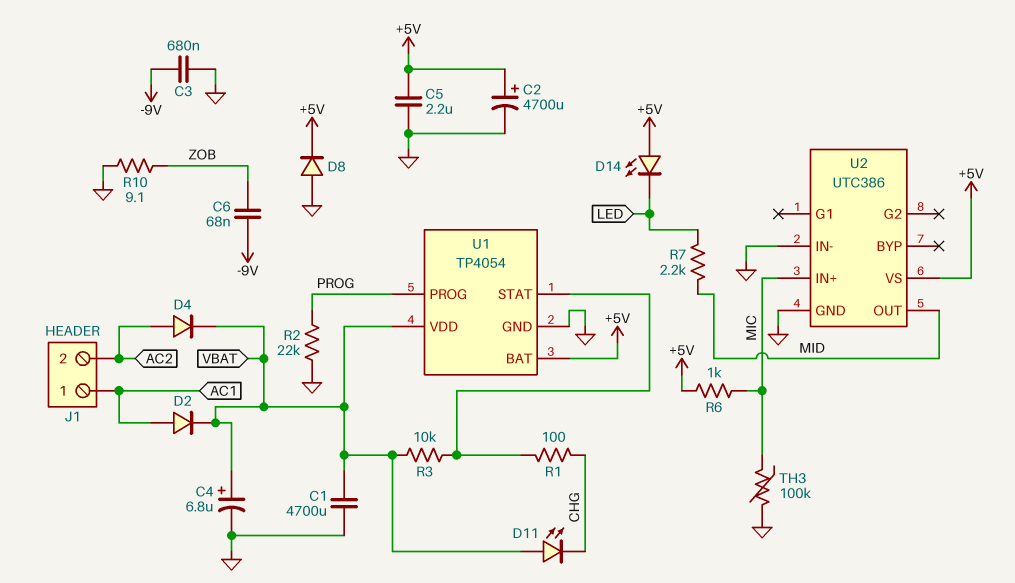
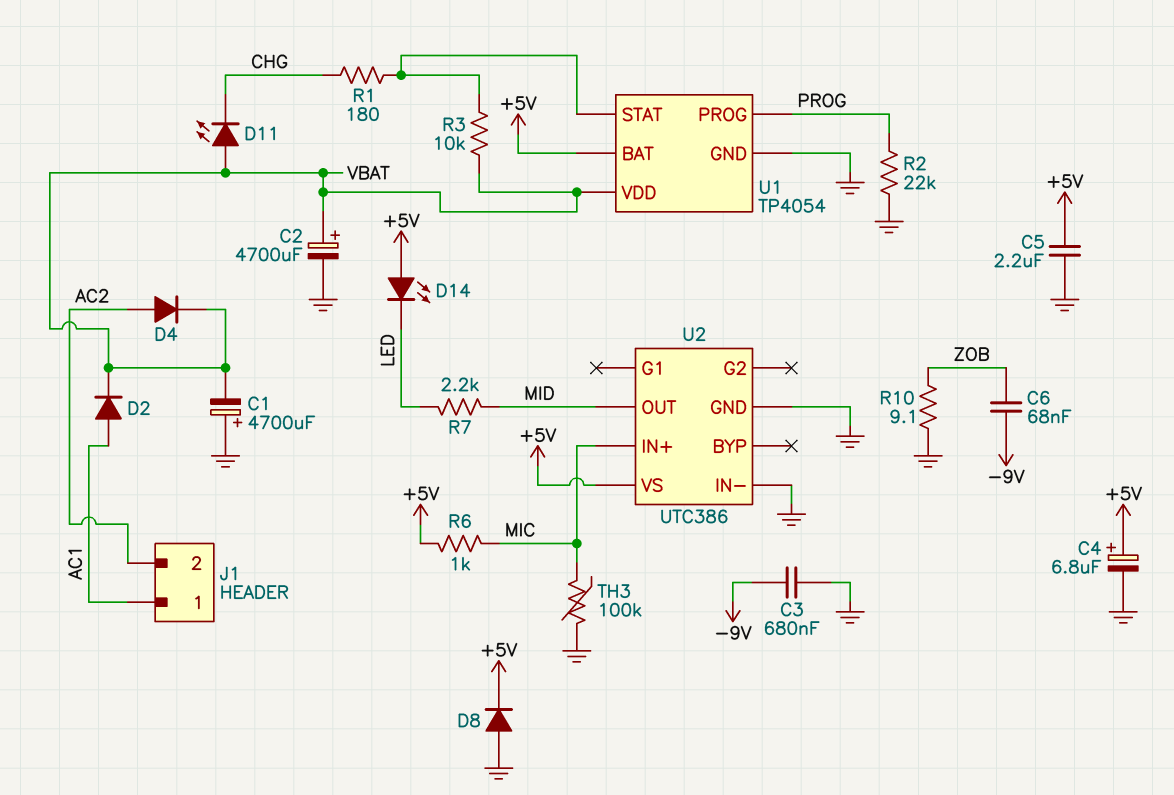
C1: 4700uF (GND, VBAT) -> 4700uF (plus GND, minus VBAT)
C2: 4700uF (plus +5V, minus GND) -> 4700uF (plus VBAT, minus GND)
C4: 6.8uF (plus VBAT, minus GND) -> 6.8uF (plus +5V, minus GND)
R1: 100 (CHG, U1/STAT) -> 180 (CHG, U1/STAT)

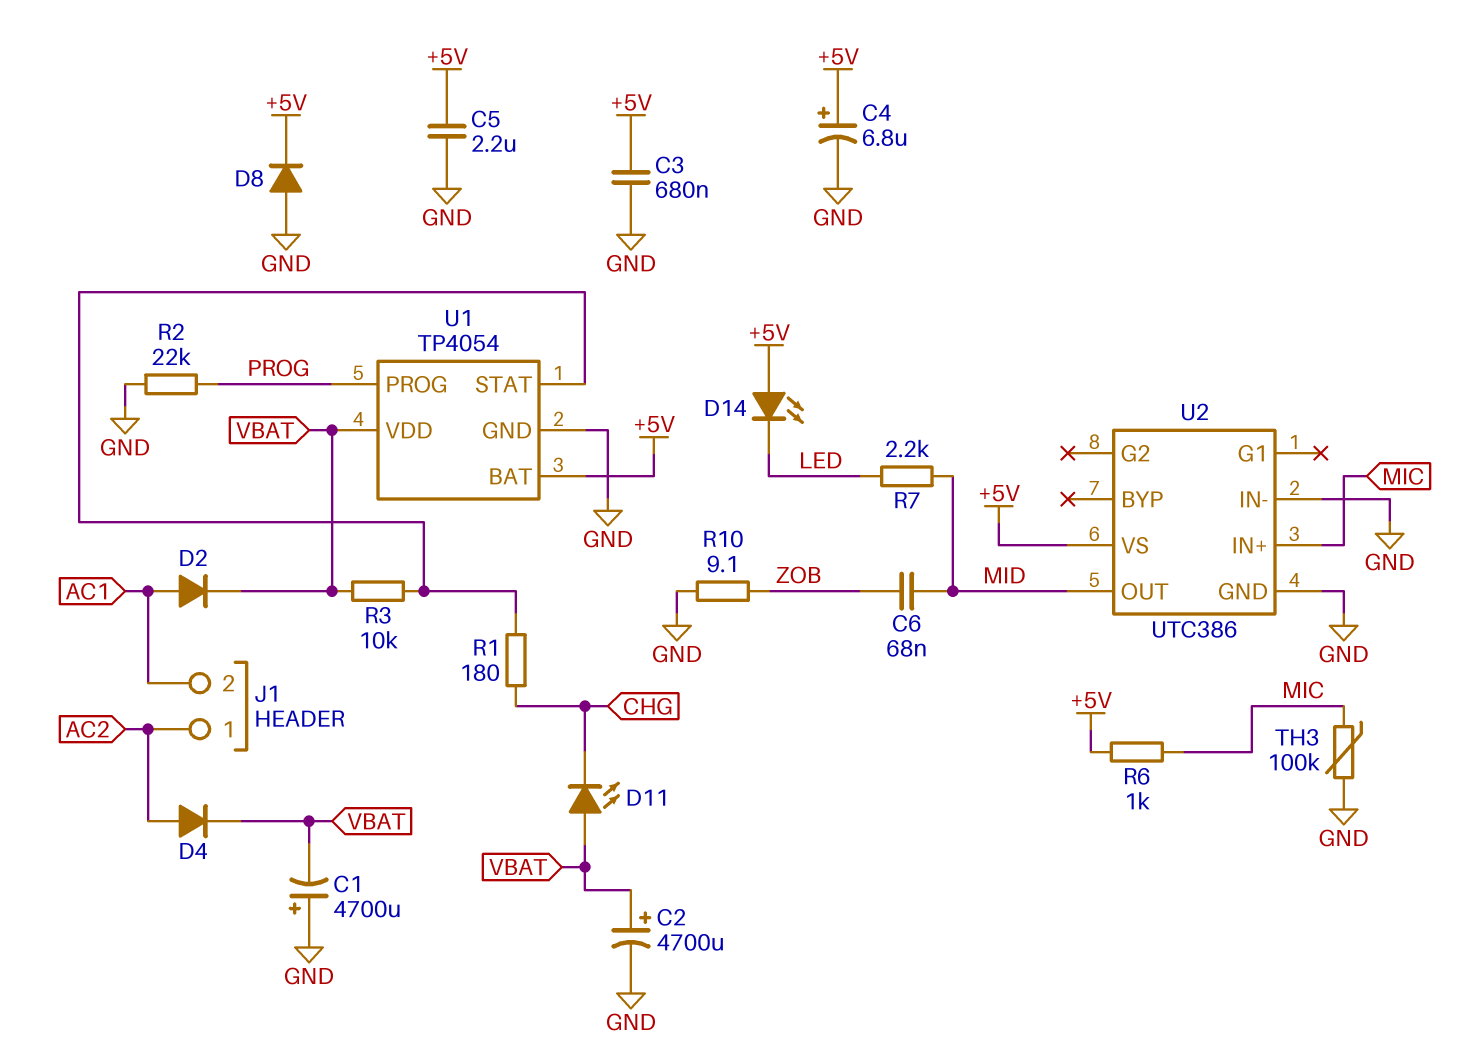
C3: 680nF (-9V, GND) -> 680nF (+5V, GND)
C6: 68nF (-9V, ZOB) -> 68nF (MID, ZOB)
J1 pin 1: AC1 -> AC2
J1 pin 2: AC2 -> AC1

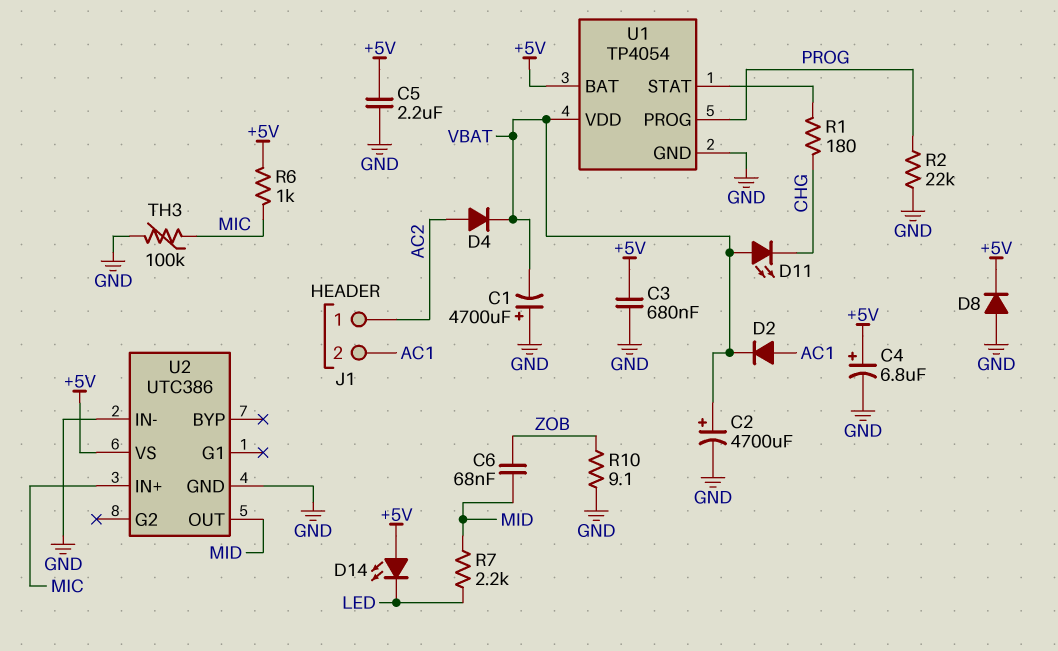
R3: 10k (U1/STAT, VBAT) -> none

